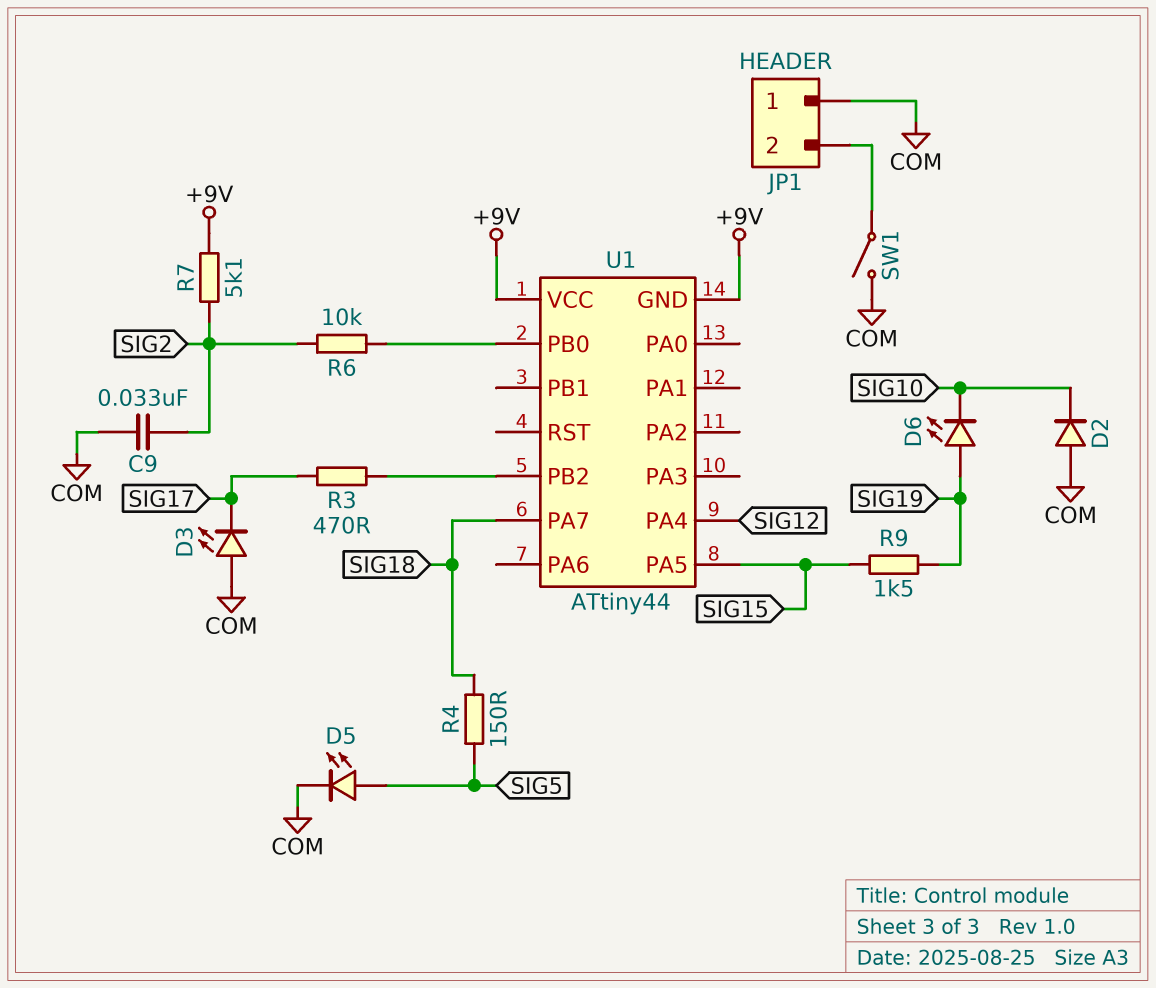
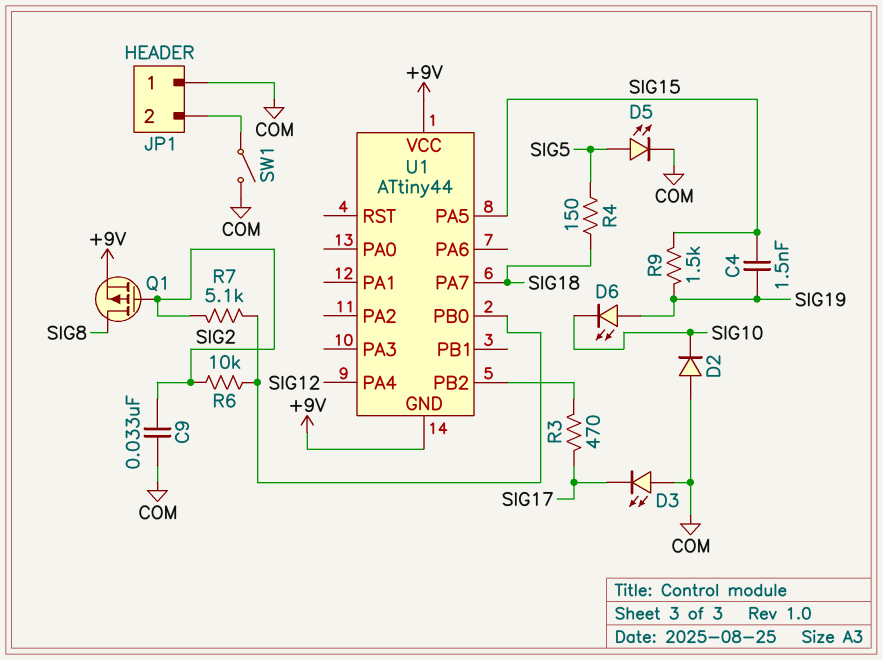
C4: none -> 1.5nF (SIG15, SIG19)
Q1: none -> PMOS (G SIG2, D SIG8, S +9V)
R7: 5.1k (+9V, SIG2) -> 5.1k (SIG2, U1/PB0)

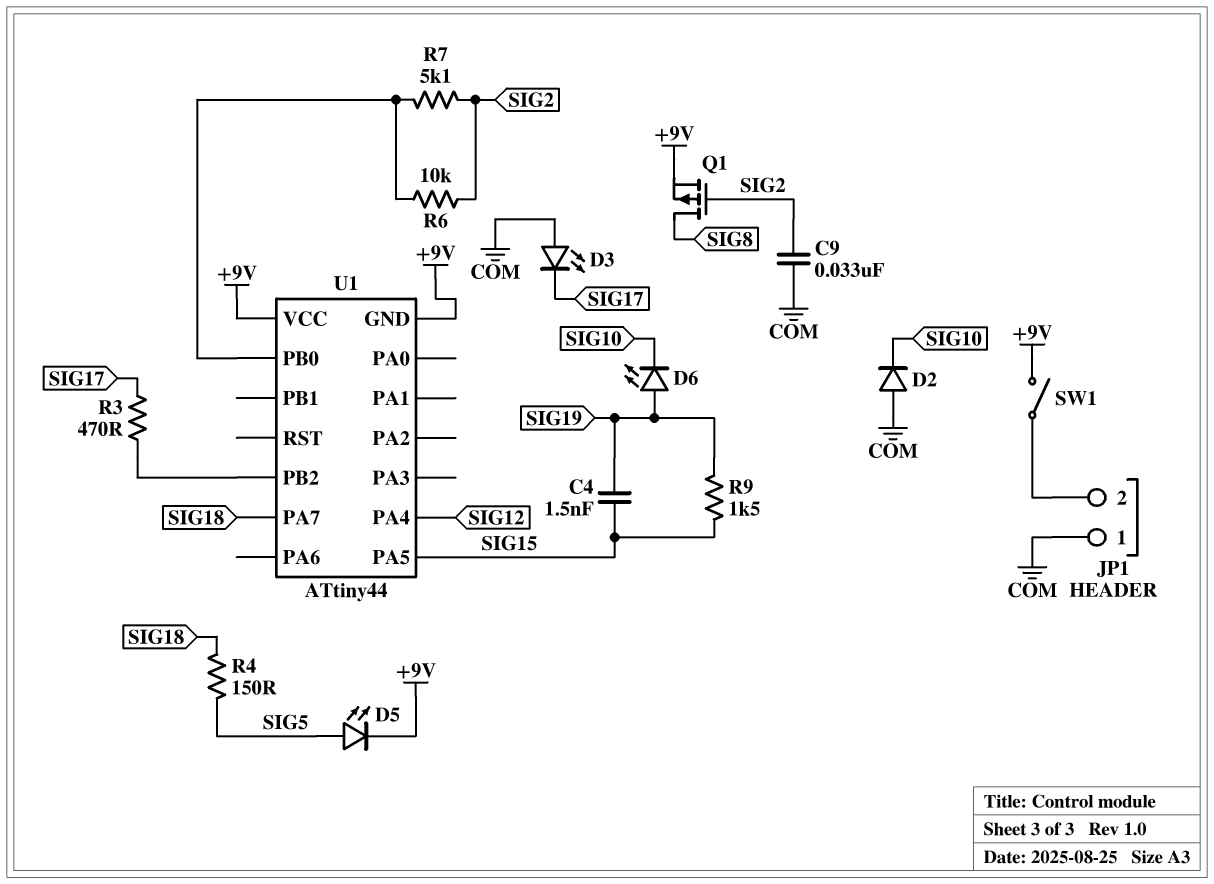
D5: LED (A SIG5, K COM) -> LED (A SIG5, K +9V)
SW1: switch (COM, JP1/2) -> switch (+9V, JP1/2)

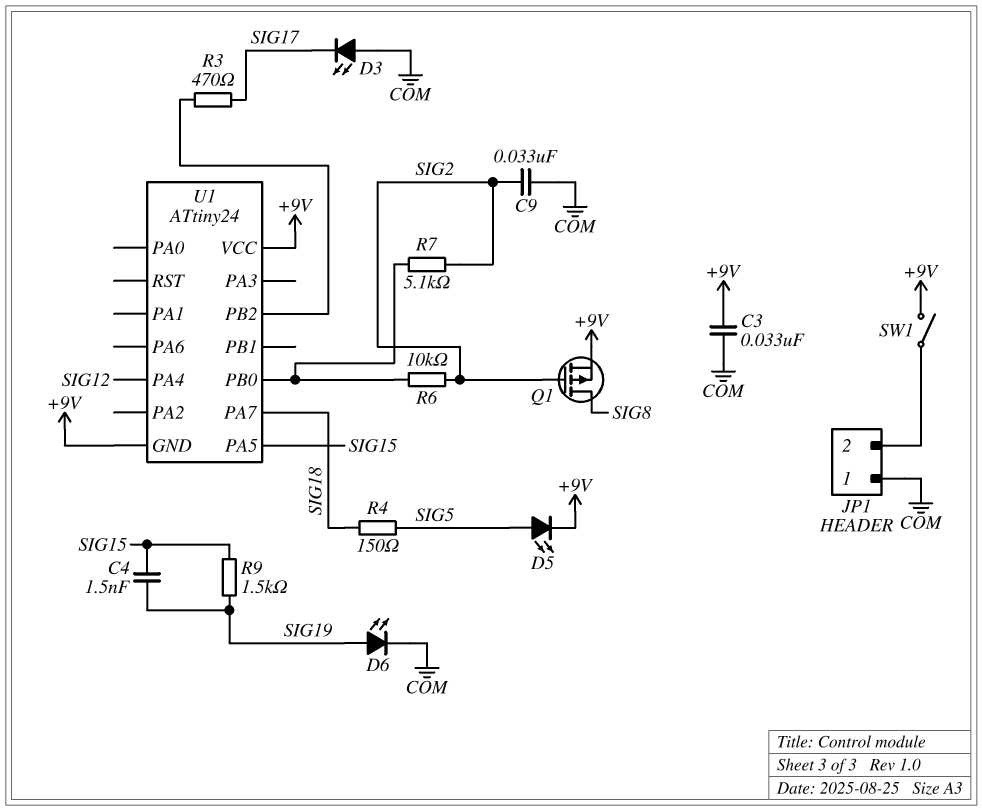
C3: none -> 33nF (+9V, COM)
D2: diode (A COM, K SIG10) -> none
D6: LED (A SIG19, K SIG10) -> LED (A SIG19, K COM)
U1: ATtiny44 -> ATtiny24

